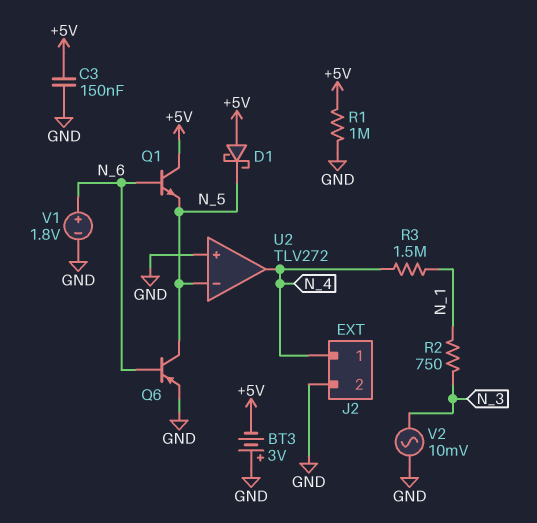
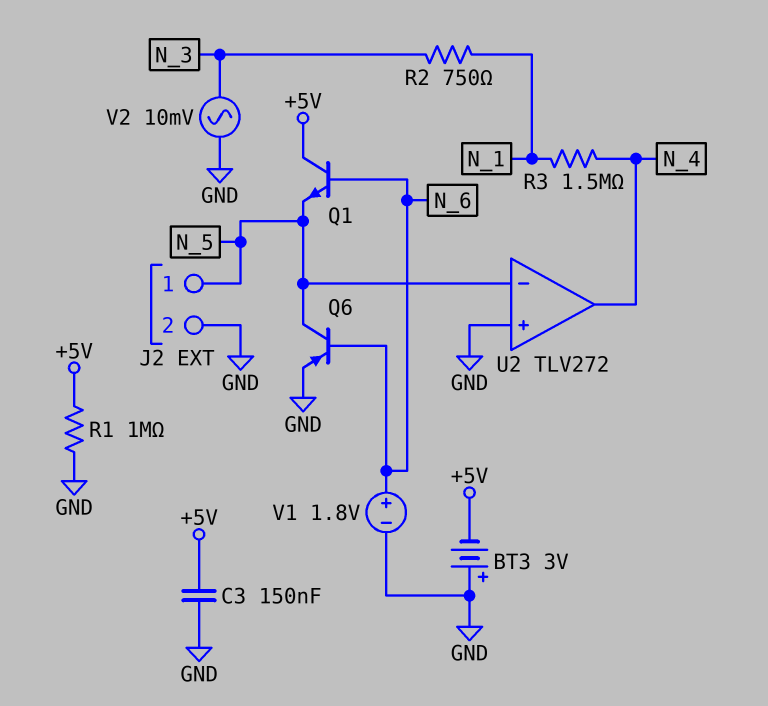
D1: schottky (A +5V, K N_5) -> none
J2 pin 1: N_4 -> N_5

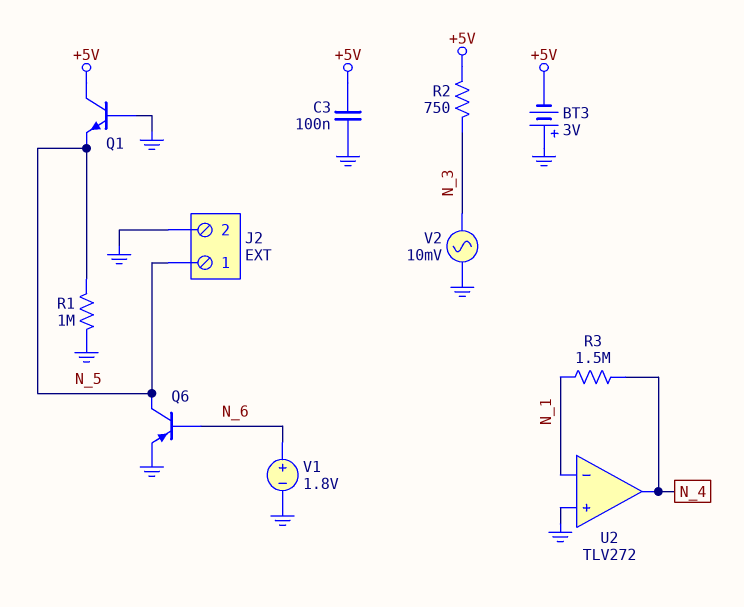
C3: 150nF (+5V, GND) -> 100nF (+5V, GND)
Q1: NPN (B N_6, C +5V, E N_5) -> NPN (B GND, C +5V, E N_5)
R1: 1M (+5V, GND) -> 1M (GND, N_5)
R2: 750 (N_1, N_3) -> 750 (+5V, N_3)
U2 pin in-: N_5 -> N_1

